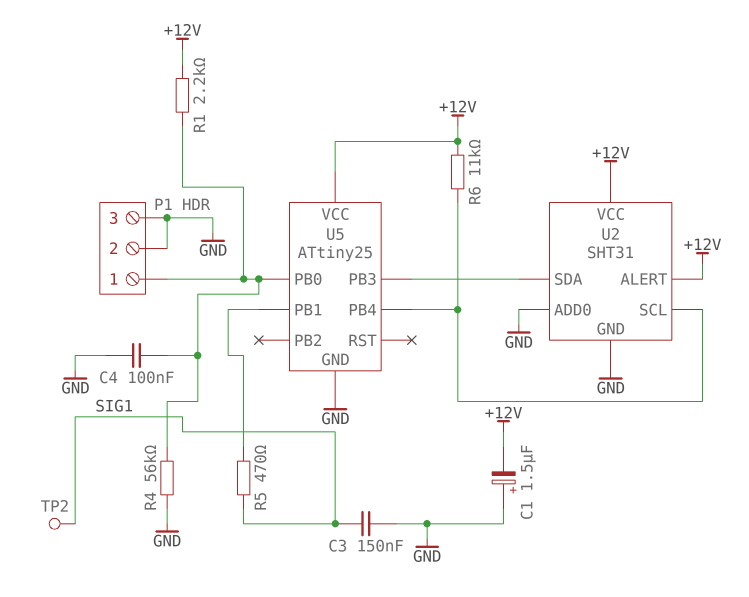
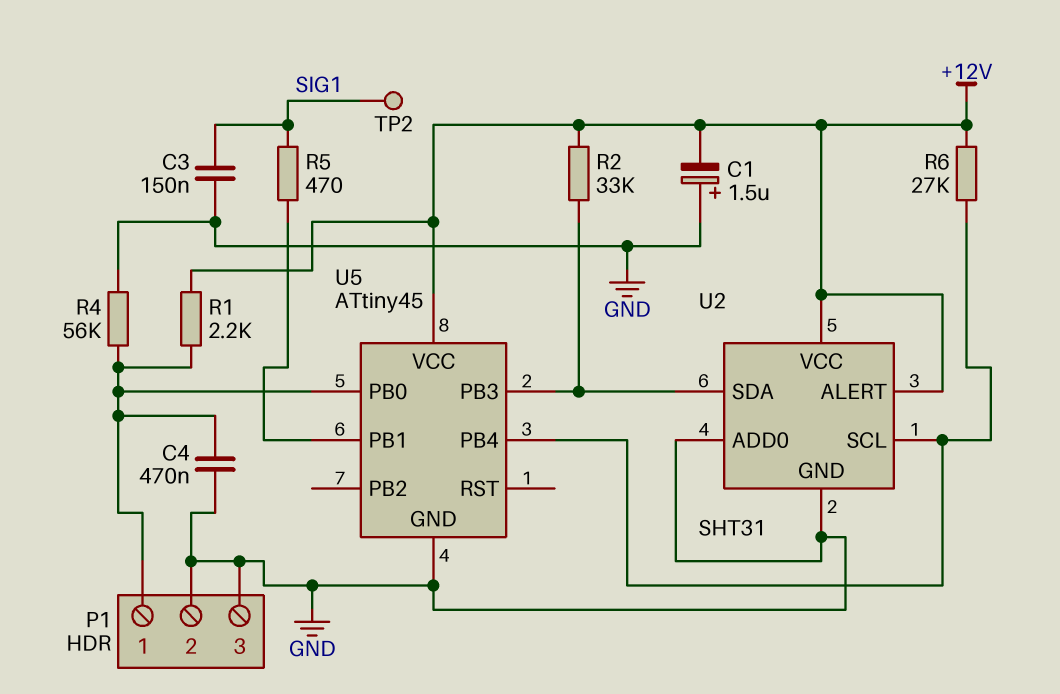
C4: 100nF (GND, P1/1) -> 470nF (GND, P1/1)
R2: none -> 33k (+12V, U2/SDA)
R6: 11k (+12V, U2/SCL) -> 27k (+12V, U2/SCL)
U5: ATtiny25 -> ATtiny45

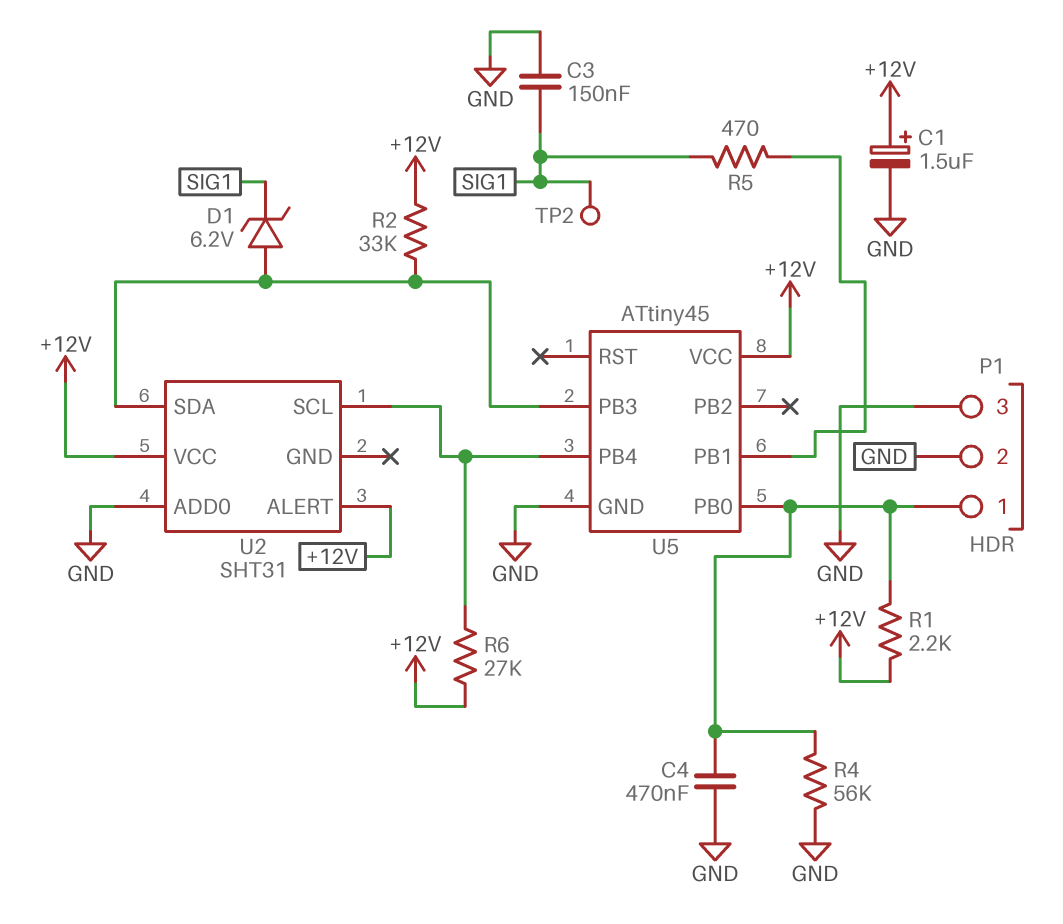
C1: 1.5uF (plus GND, minus +12V) -> 1.5uF (plus +12V, minus GND)
D1: none -> zener 6.2V (A U2/SDA, K SIG1)
U2 pin GND: GND -> none

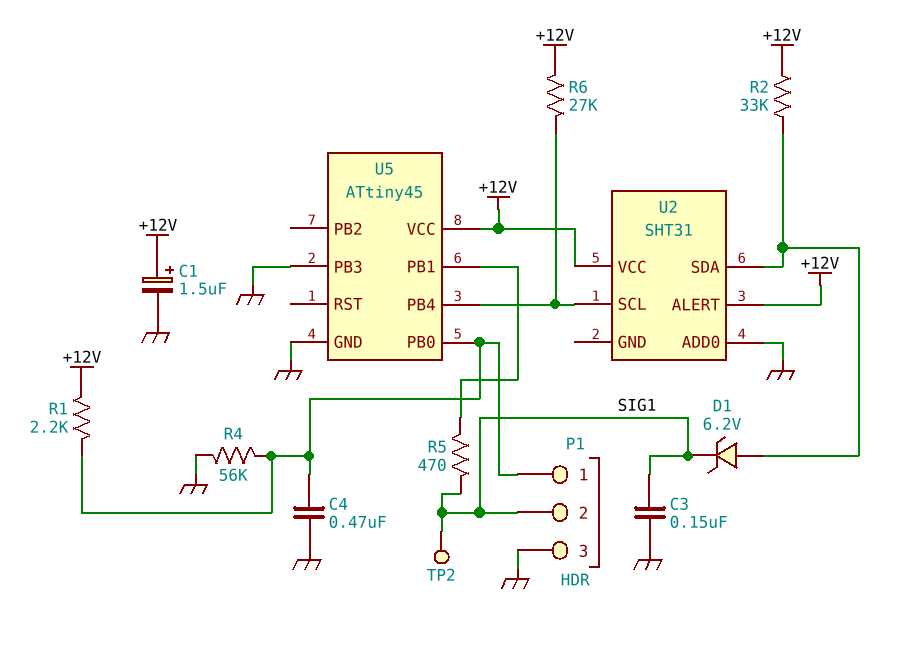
P1 pin 2: GND -> SIG1
U5 pin PB3: U2/SDA -> GND

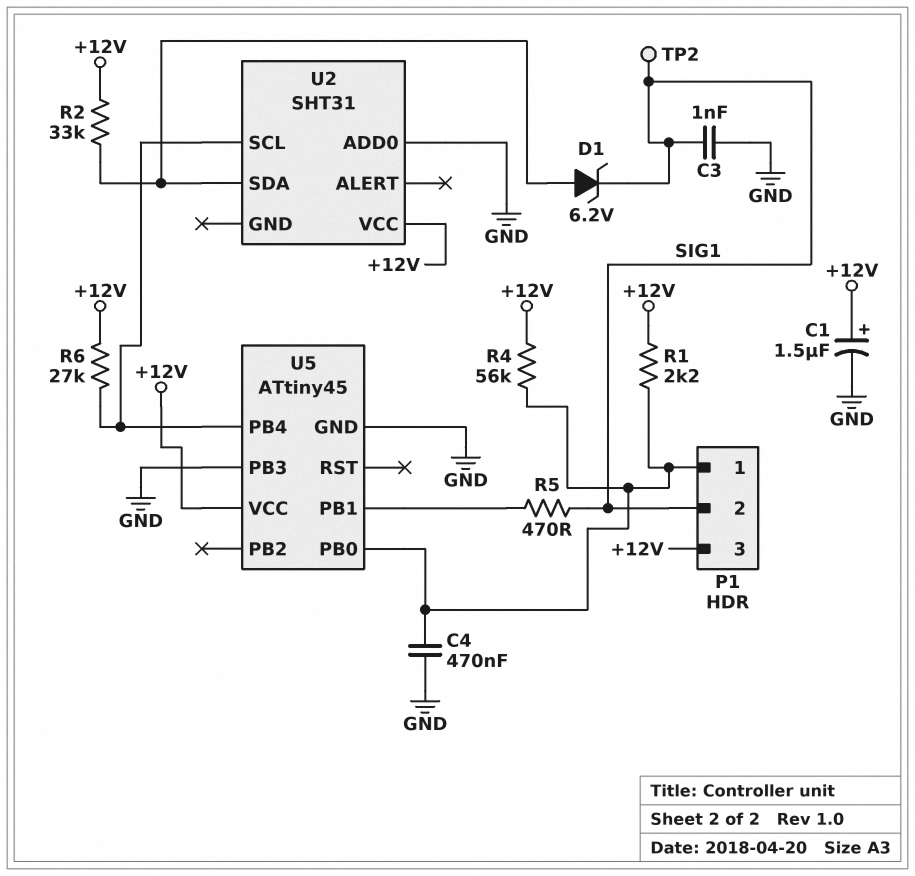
C3: 150nF (GND, SIG1) -> 1nF (GND, SIG1)
P1 pin 3: GND -> +12V
R4: 56k (GND, P1/1) -> 56k (+12V, P1/1)
U2 pin ALERT: +12V -> none

